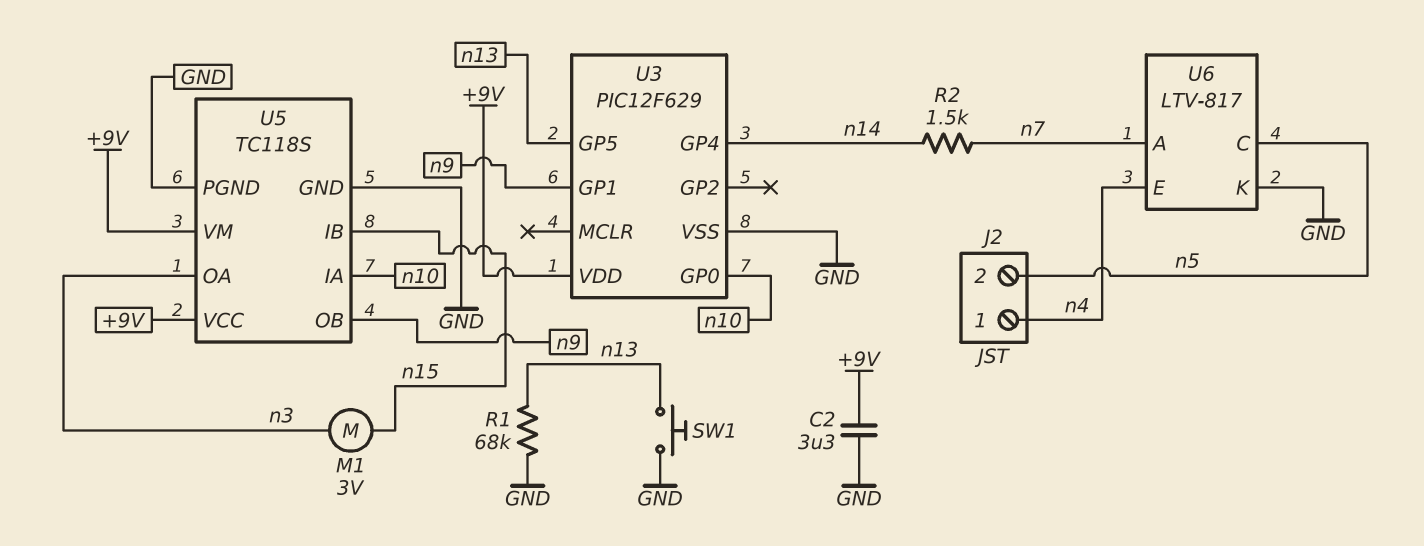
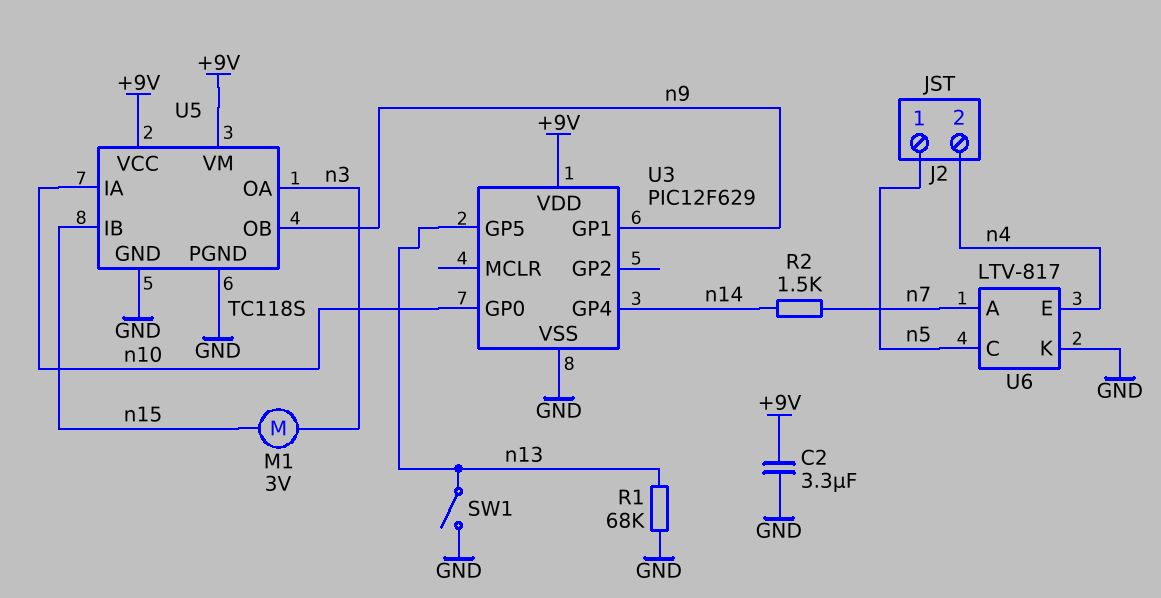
J2 pin 1: n4 -> n5
J2 pin 2: n5 -> n4
SW1: button (GND, n13) -> switch (GND, n13)

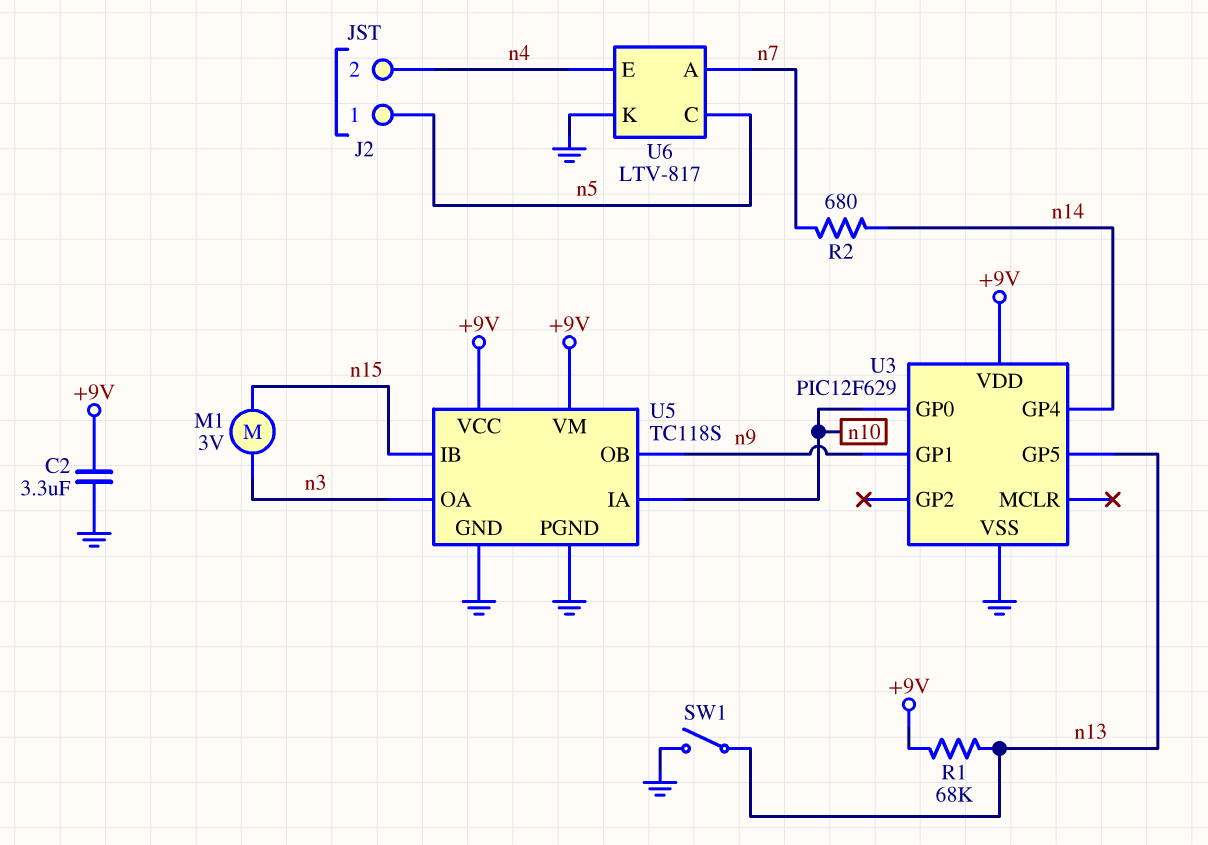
R1: 68k (GND, n13) -> 68k (+9V, n13)
R2: 1.5k (n7, n14) -> 680 (n7, n14)

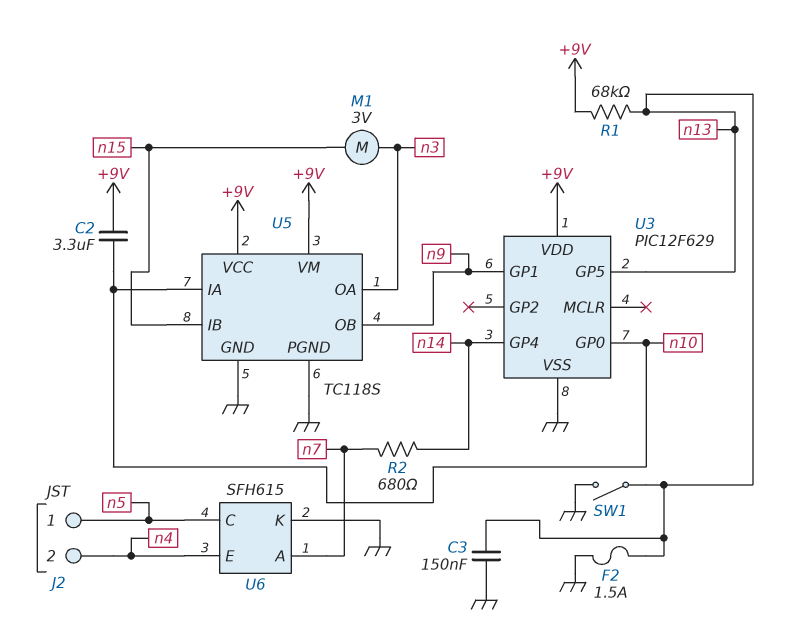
C2: 3.3uF (+9V, GND) -> 3.3uF (+9V, n10)
C3: none -> 150nF (GND, n13)
F2: none -> 1.5A (GND, n13)
U6: LTV-817 -> SFH615

